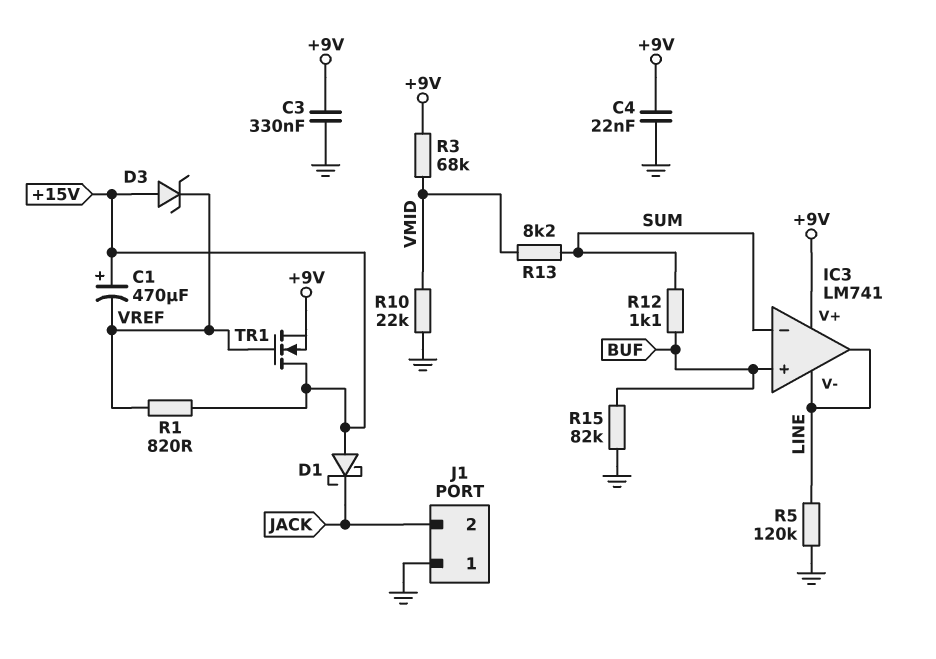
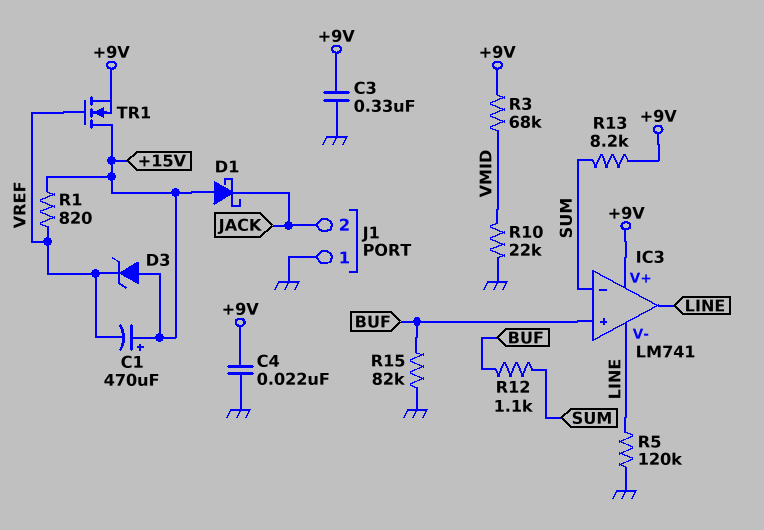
R13: 8.2k (SUM, VMID) -> 8.2k (+9V, SUM)

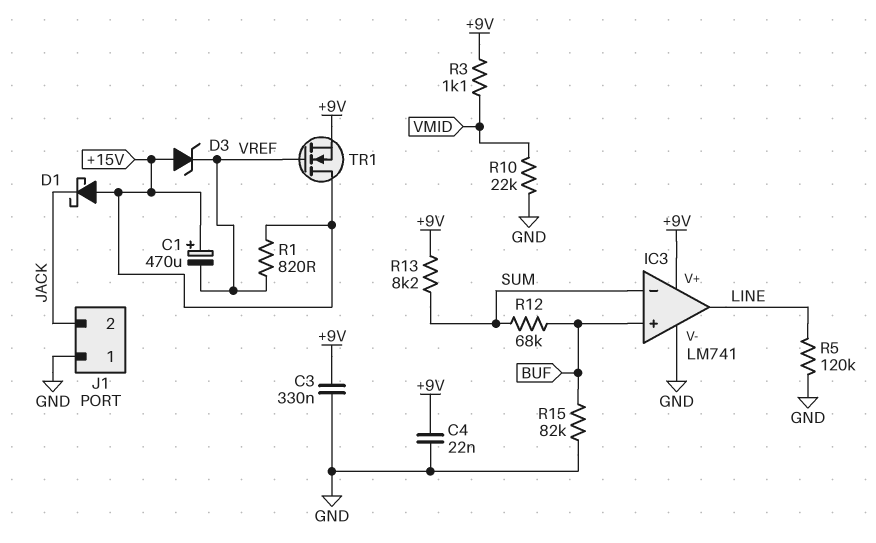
IC3 pin V-: LINE -> GND
R3: 68k (+9V, VMID) -> 1.1k (+9V, VMID)
R12: 1.1k (BUF, SUM) -> 68k (BUF, SUM)

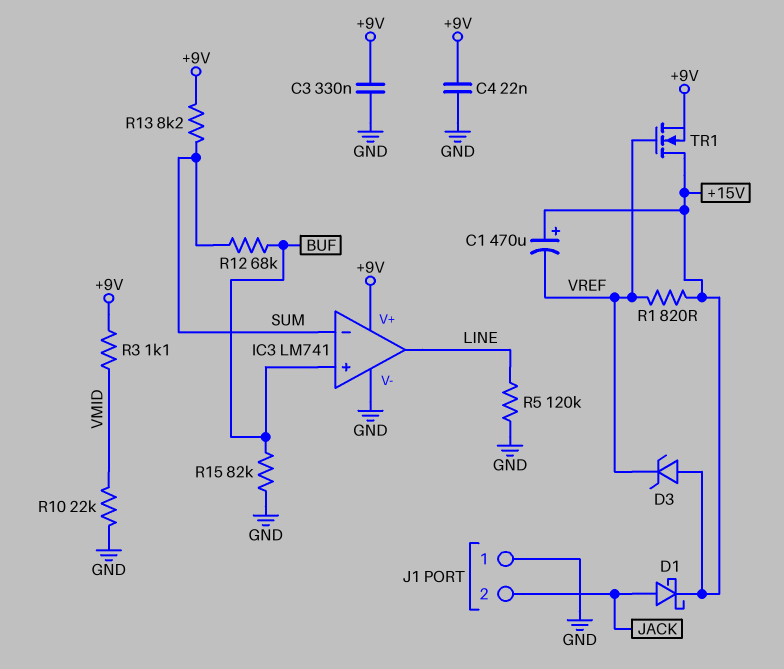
D1: schottky (A +15V, K JACK) -> schottky (A JACK, K +15V)

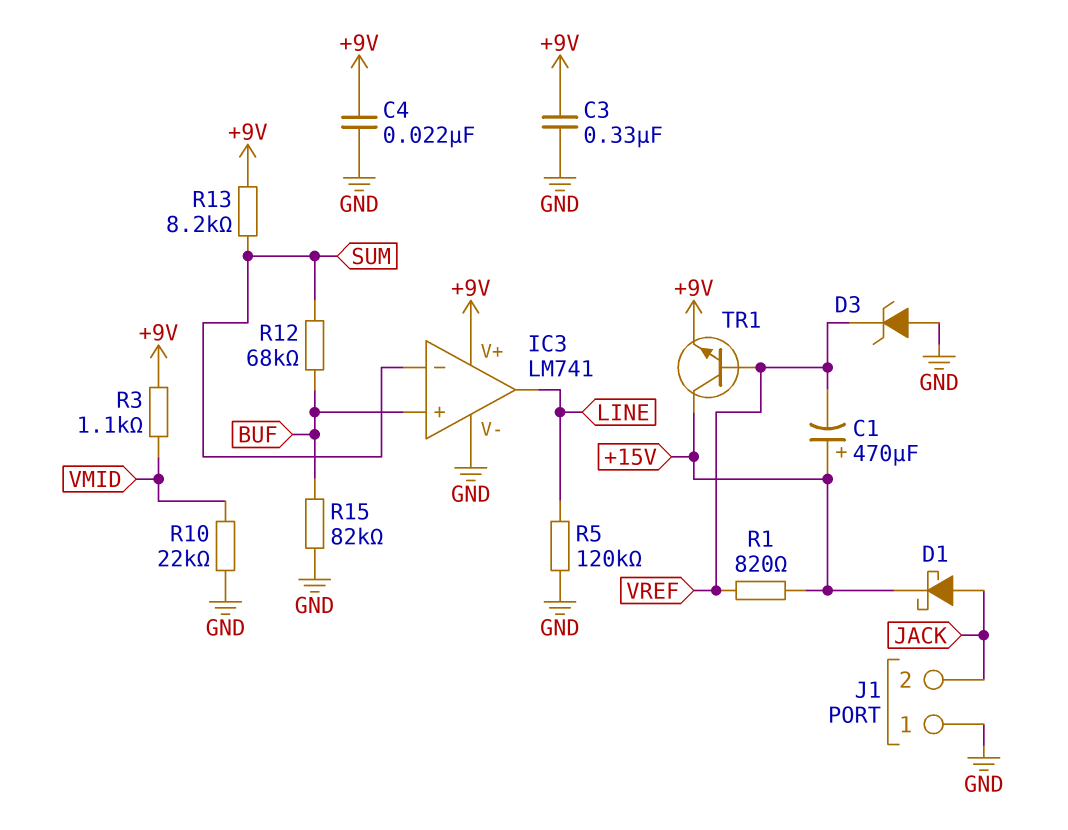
D3: zener (A +15V, K VREF) -> zener (A GND, K VREF)
TR1: NMOS (G VREF, D +15V, S +9V) -> NPN (B VREF, C +15V, E +9V)

